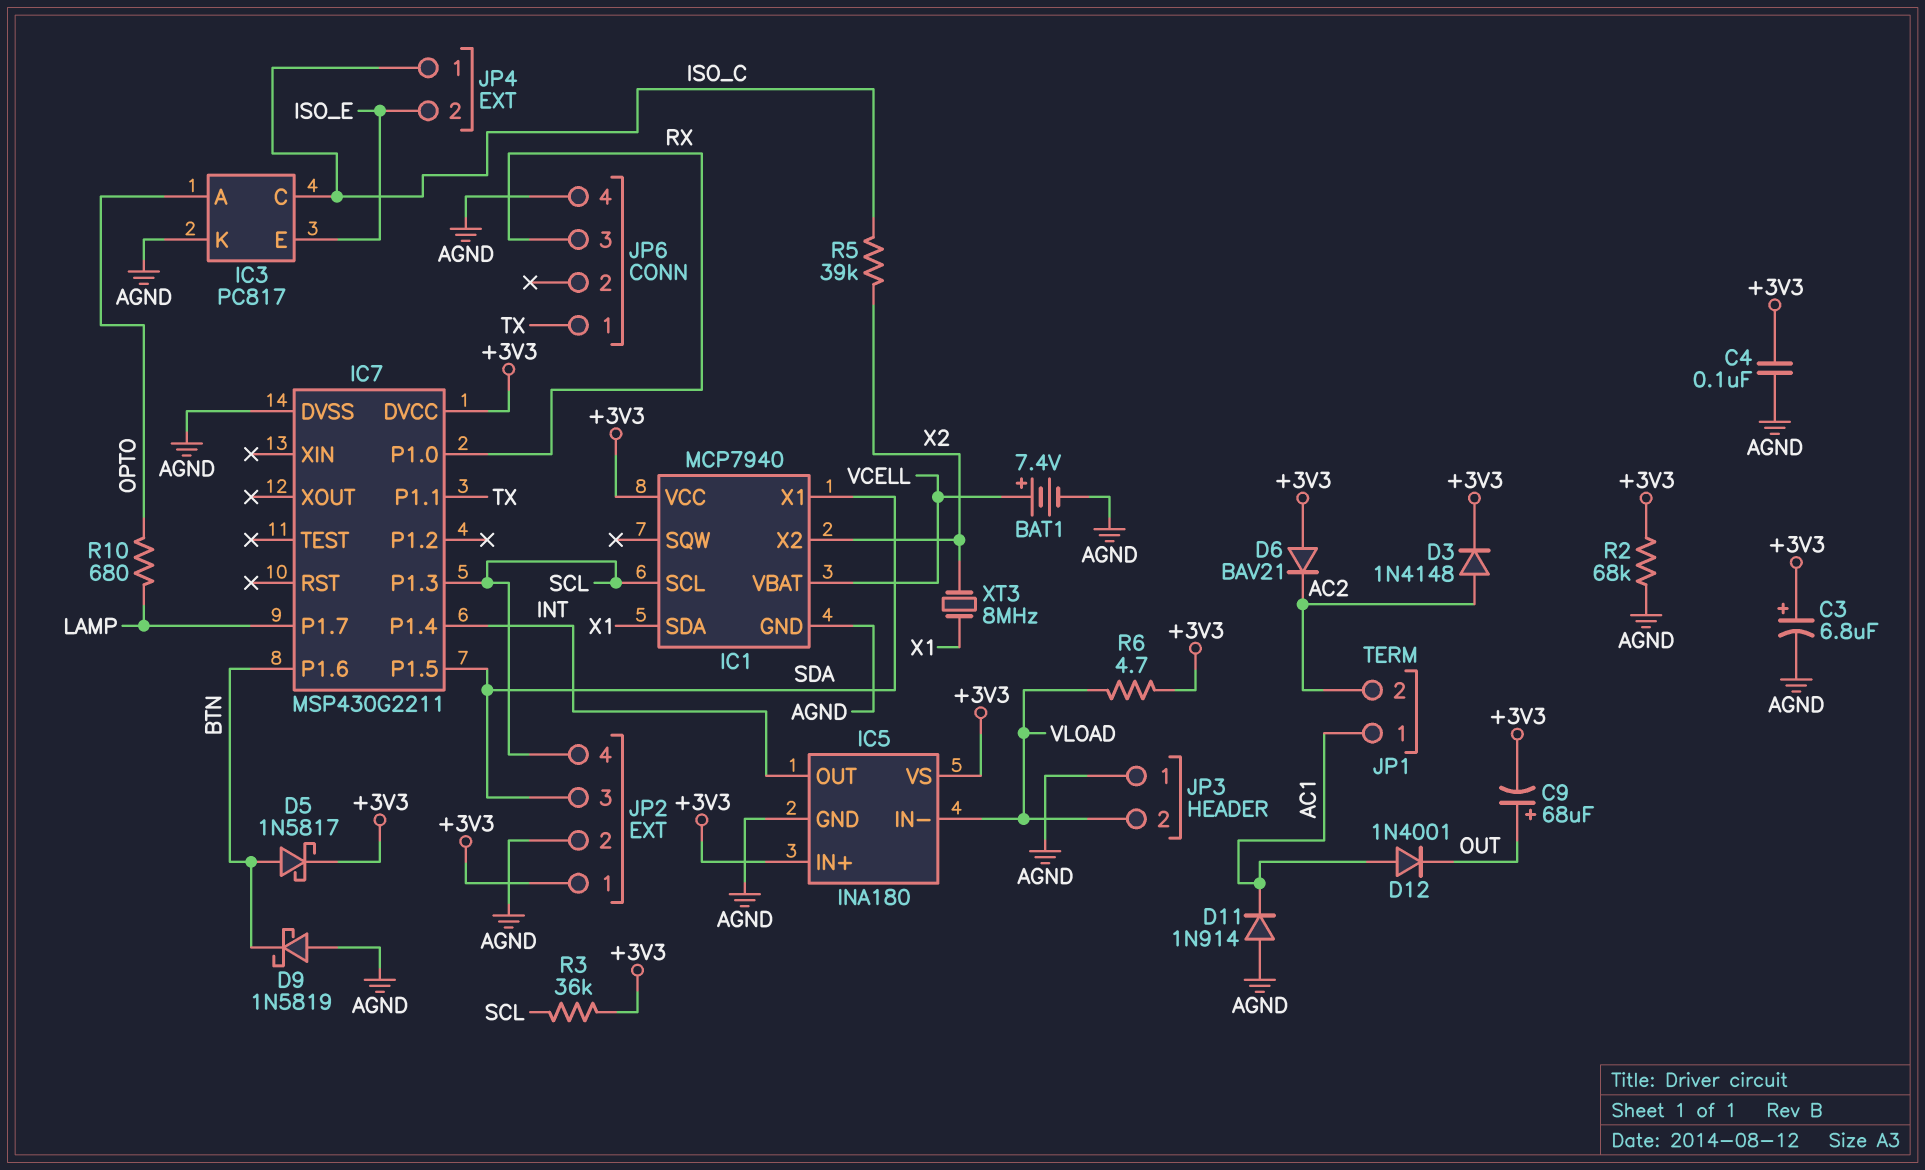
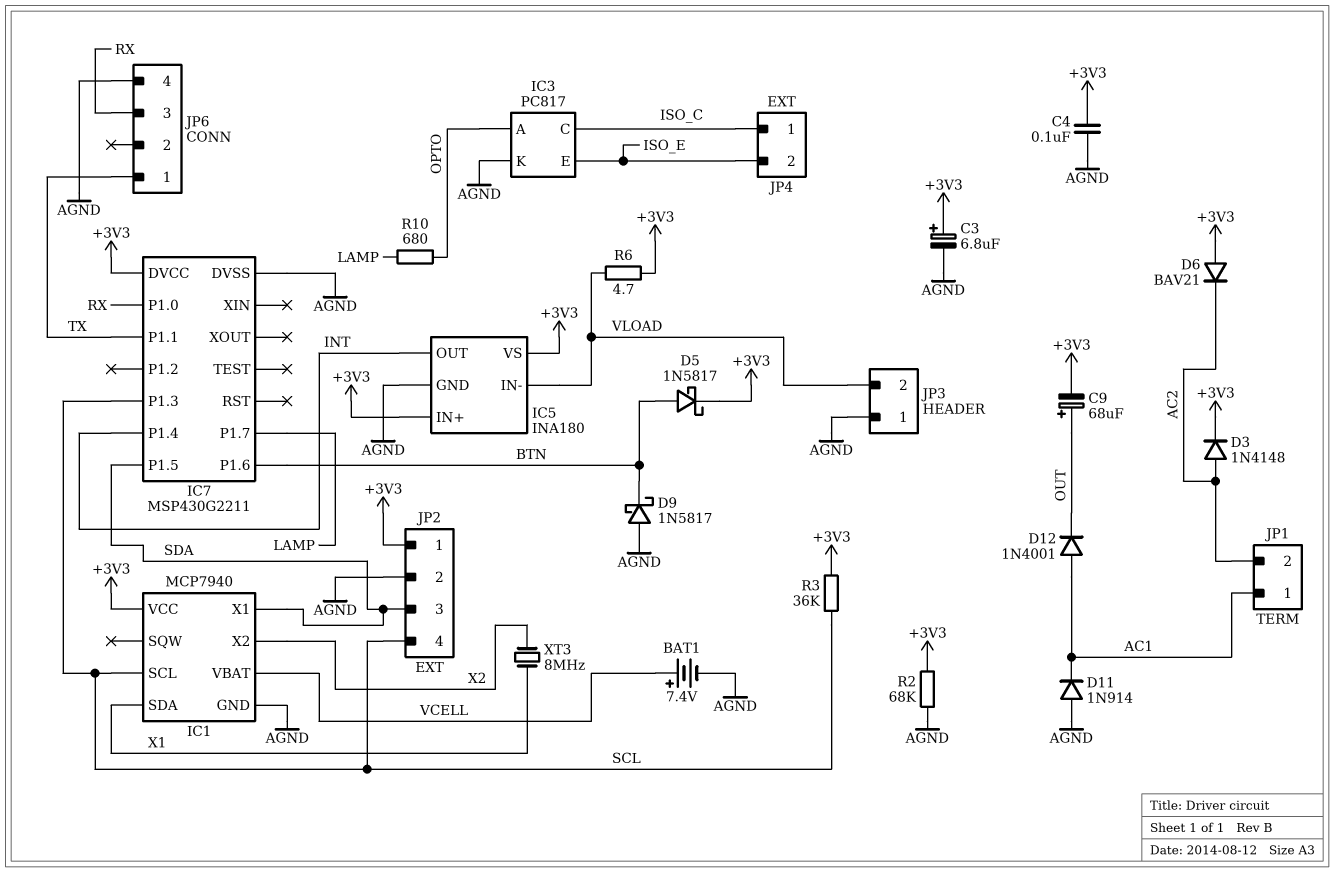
D9: schottky 1N5819 (A AGND, K BTN) -> schottky 1N5817 (A AGND, K BTN)
R5: 39k (ISO_C, X2) -> none

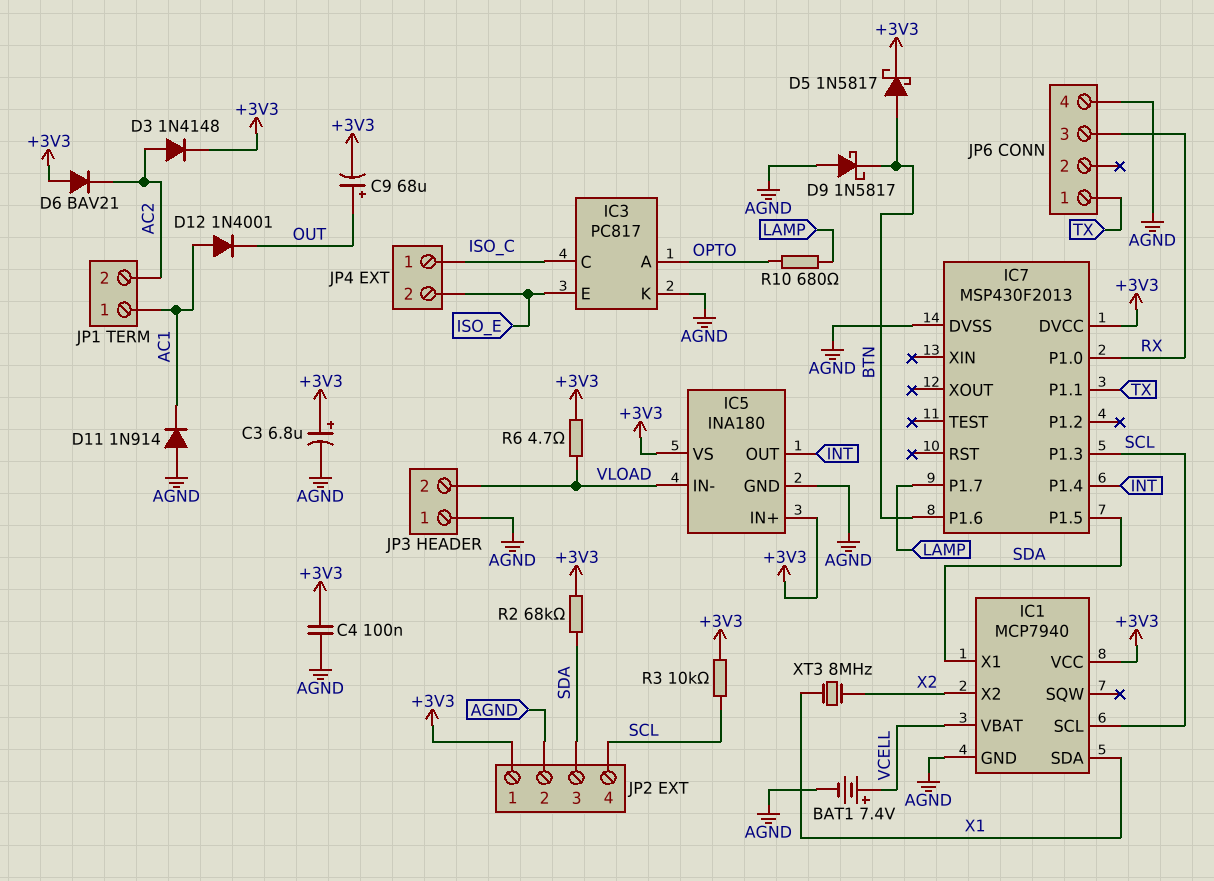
IC7: MSP430G2211 -> MSP430F2013
R2: 68k (+3V3, AGND) -> 68k (+3V3, SDA)
R3: 36k (+3V3, SCL) -> 10k (+3V3, SCL)

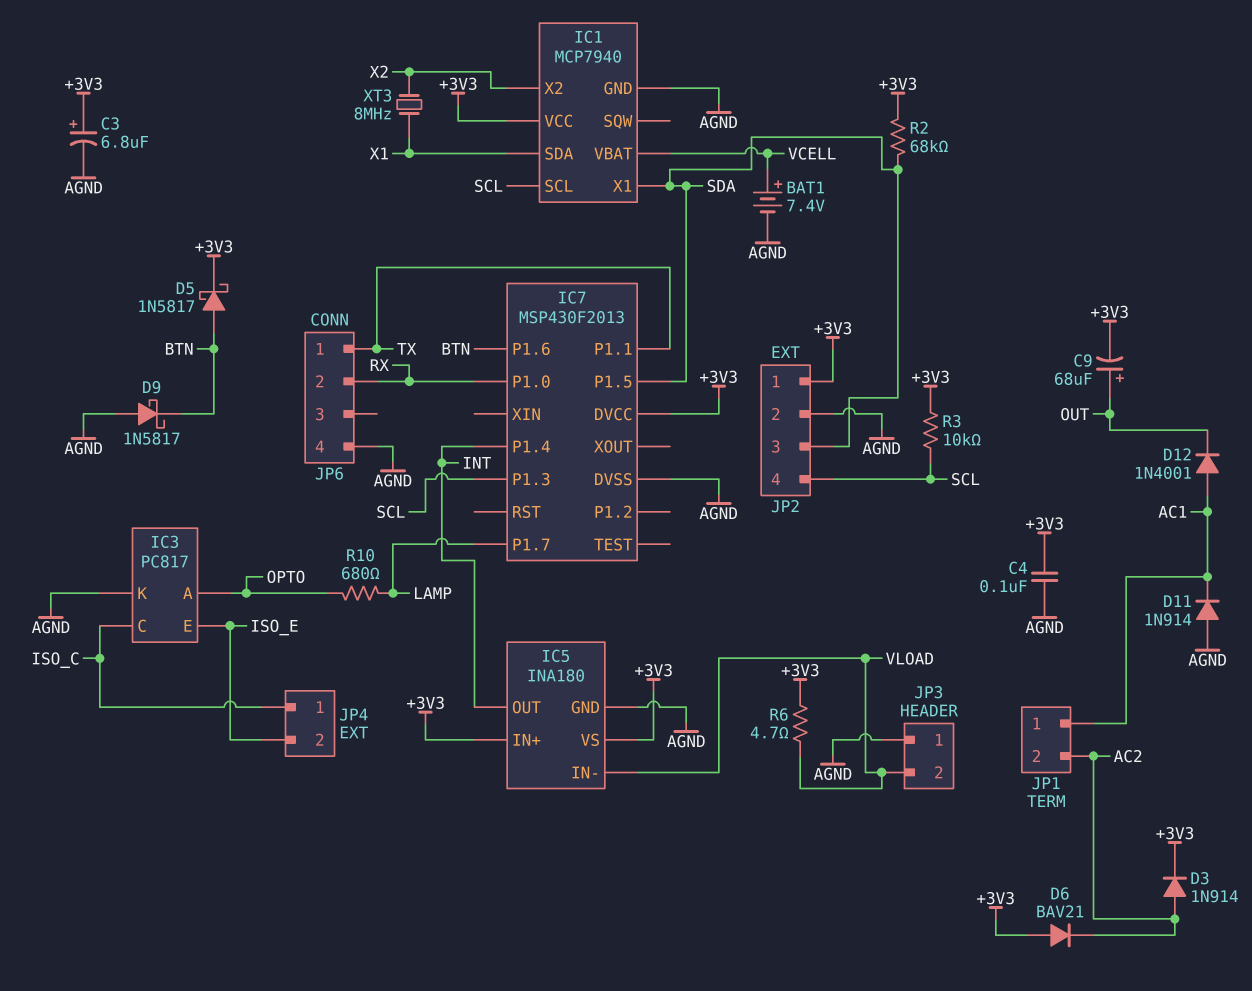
D3: diode 1N4148 (A AC2, K +3V3) -> diode 1N914 (A AC2, K +3V3)
JP6 pin 2: none -> RX
JP6 pin 3: RX -> none

